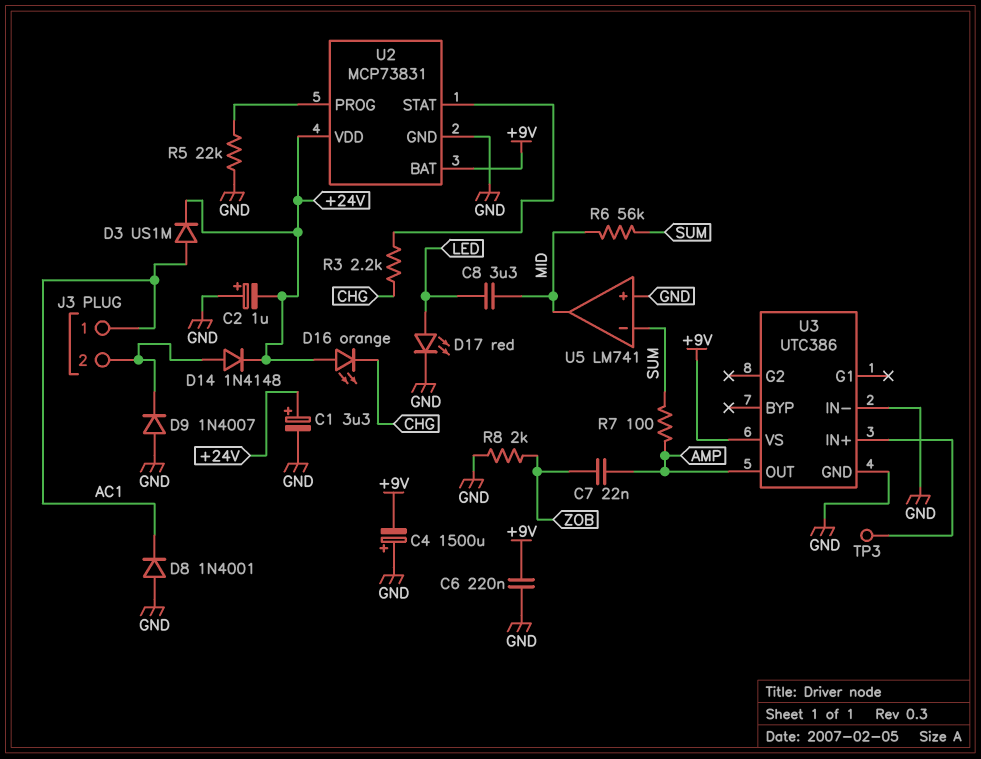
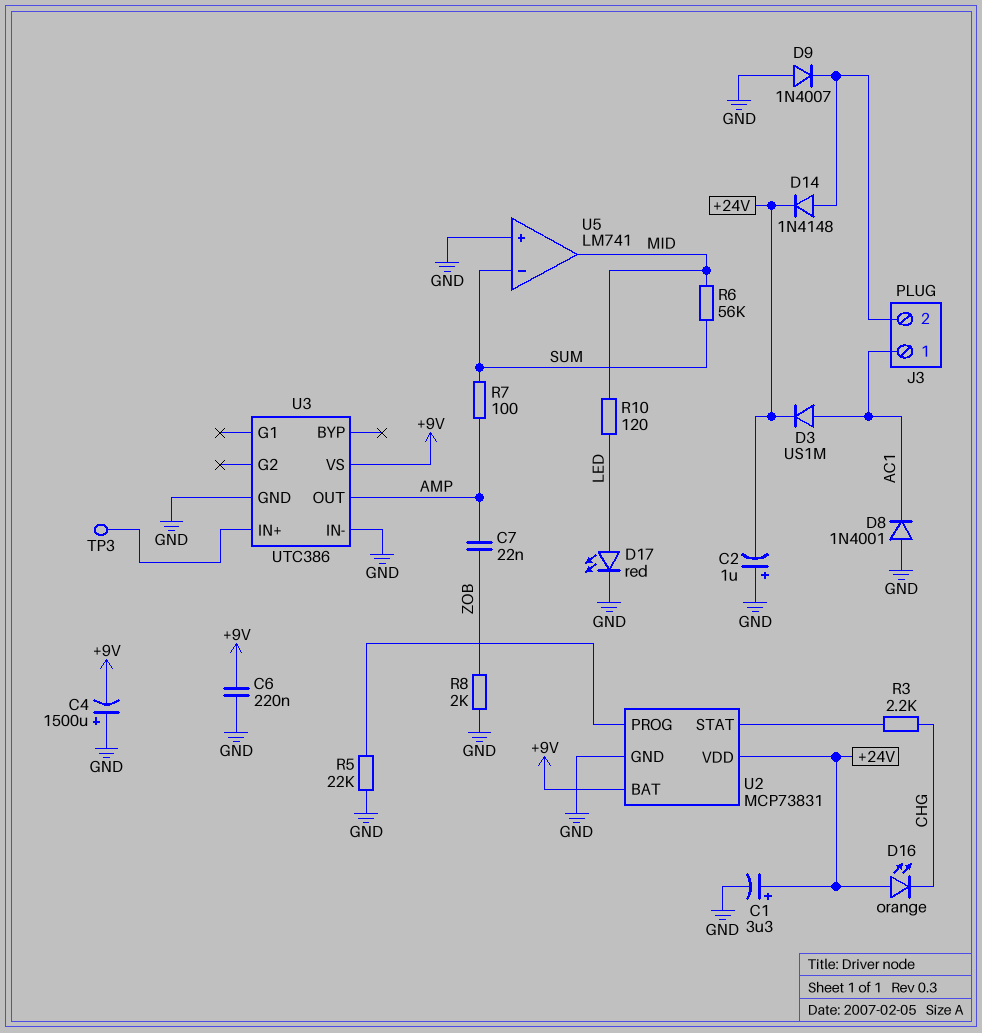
C8: 3.3uF (LED, MID) -> none
R10: none -> 120 (LED, MID)

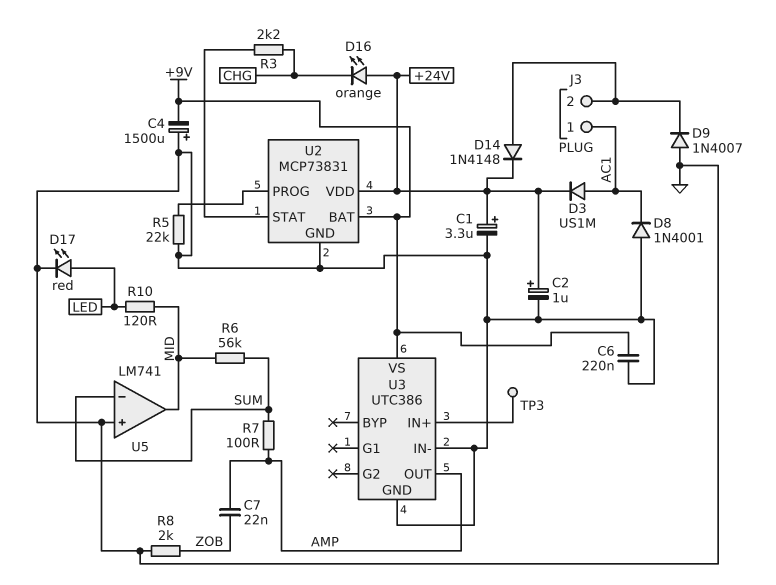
C2: 1uF (plus GND, minus +24V) -> 1uF (plus +24V, minus GND)

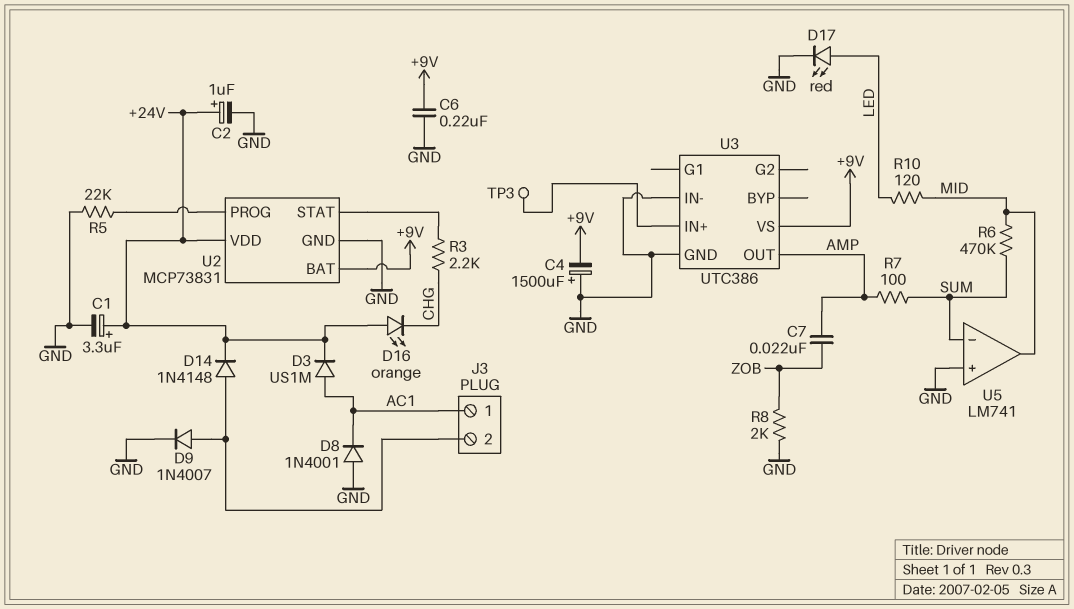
D9: diode 1N4007 (A GND, K J3/2) -> diode 1N4007 (A J3/2, K GND)
R6: 56k (MID, SUM) -> 470k (MID, SUM)

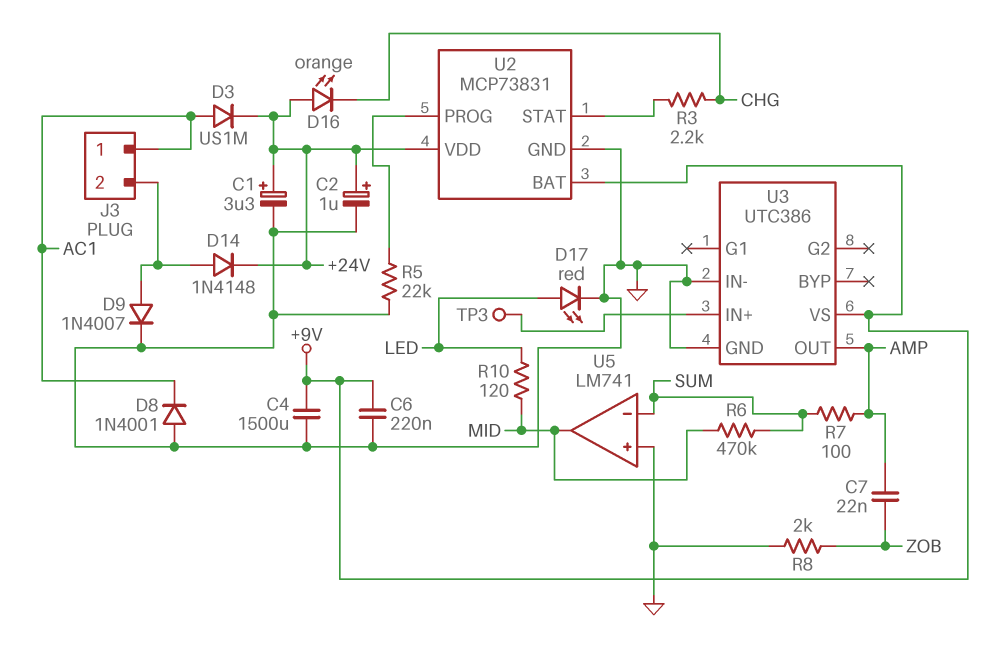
C4: 1500uF (plus GND, minus +9V) -> 1500uF (+9V, GND)

